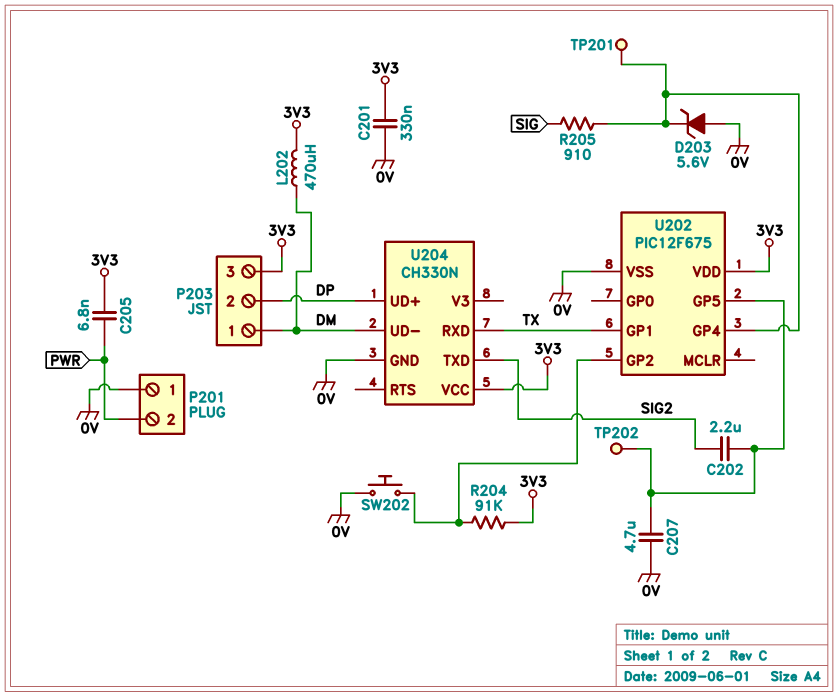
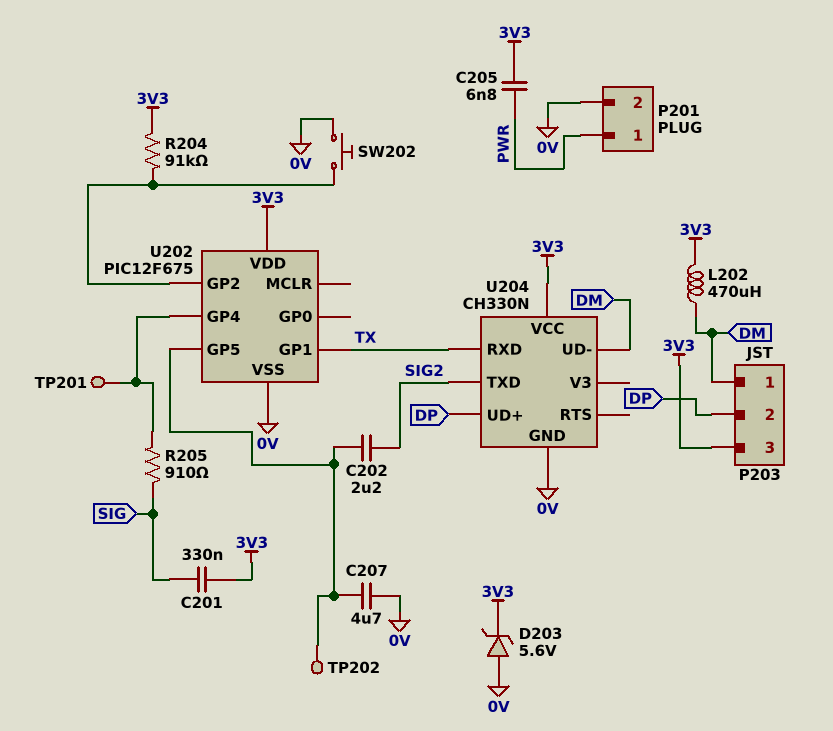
C201: 330nF (0V, 3V3) -> 330nF (3V3, SIG)
D203: zener 5.6V (A 0V, K U202/GP4) -> zener 5.6V (A 0V, K 3V3)
P201 pin 1: 0V -> PWR
P201 pin 2: PWR -> 0V

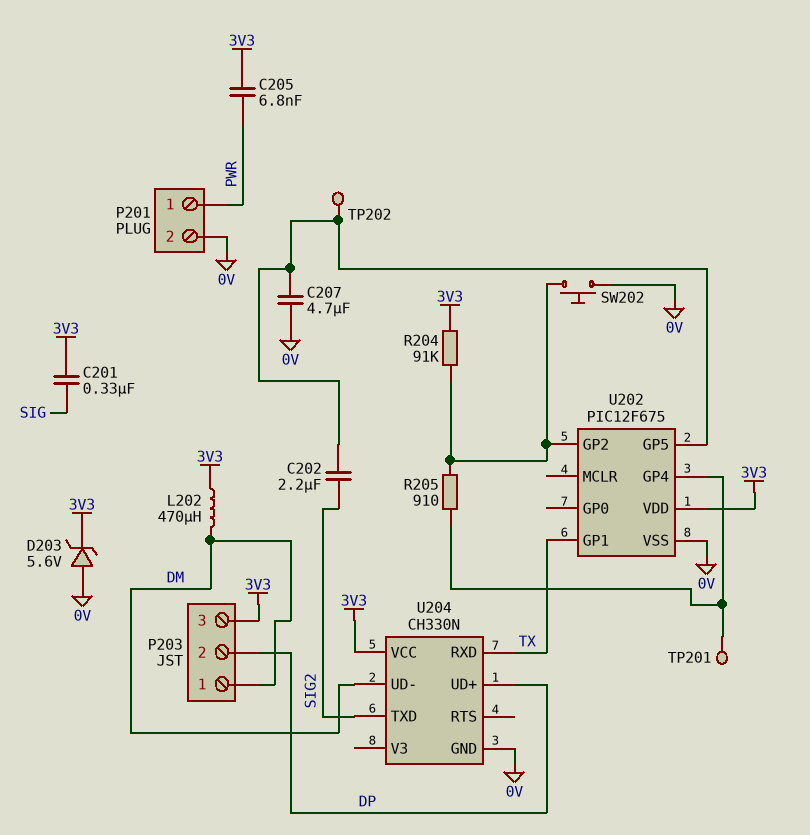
R205: 910 (SIG, U202/GP4) -> 910 (U202/GP2, U202/GP4)

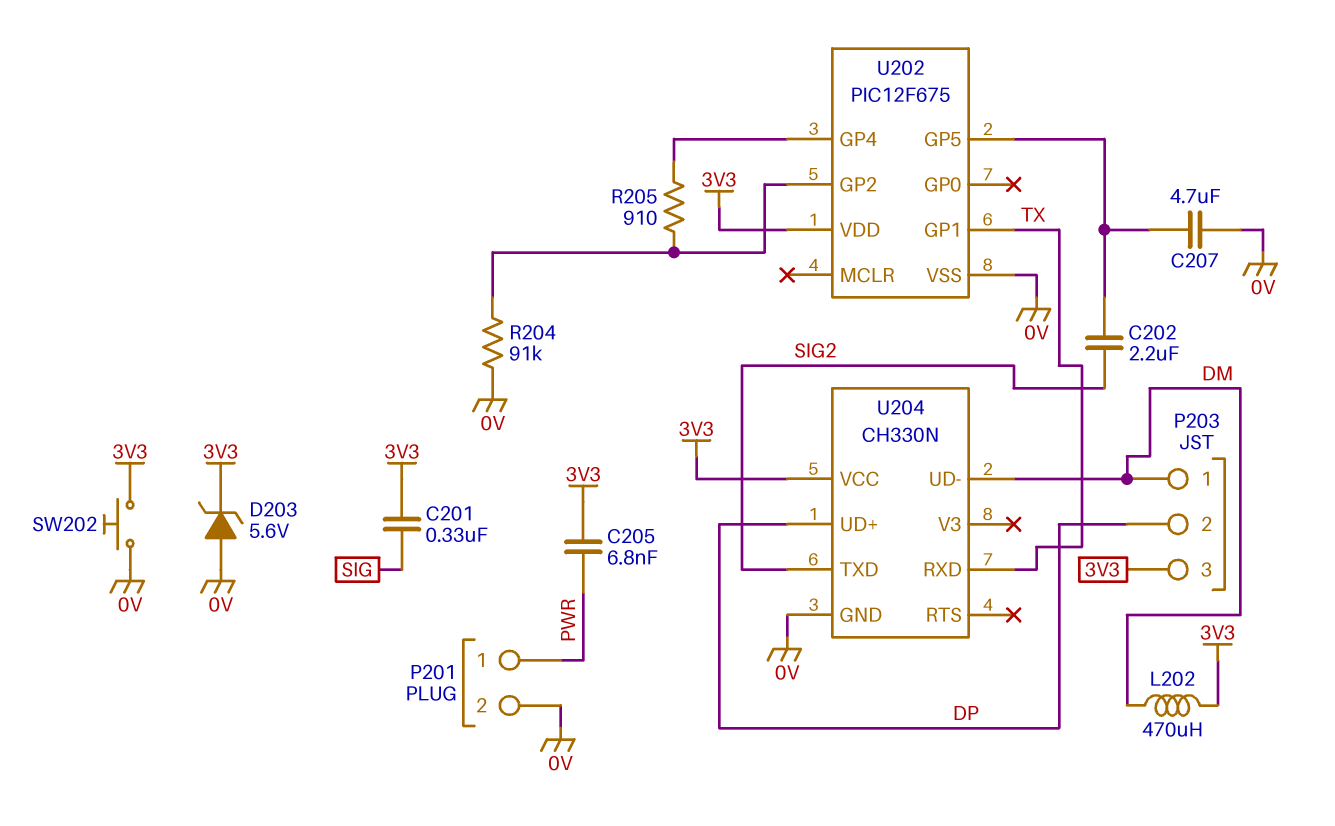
R204: 91k (3V3, U202/GP2) -> 91k (0V, U202/GP2)
SW202: button (0V, U202/GP2) -> button (0V, 3V3)
TP201: test point (U202/GP4) -> none
TP202: test point (U202/GP5) -> none

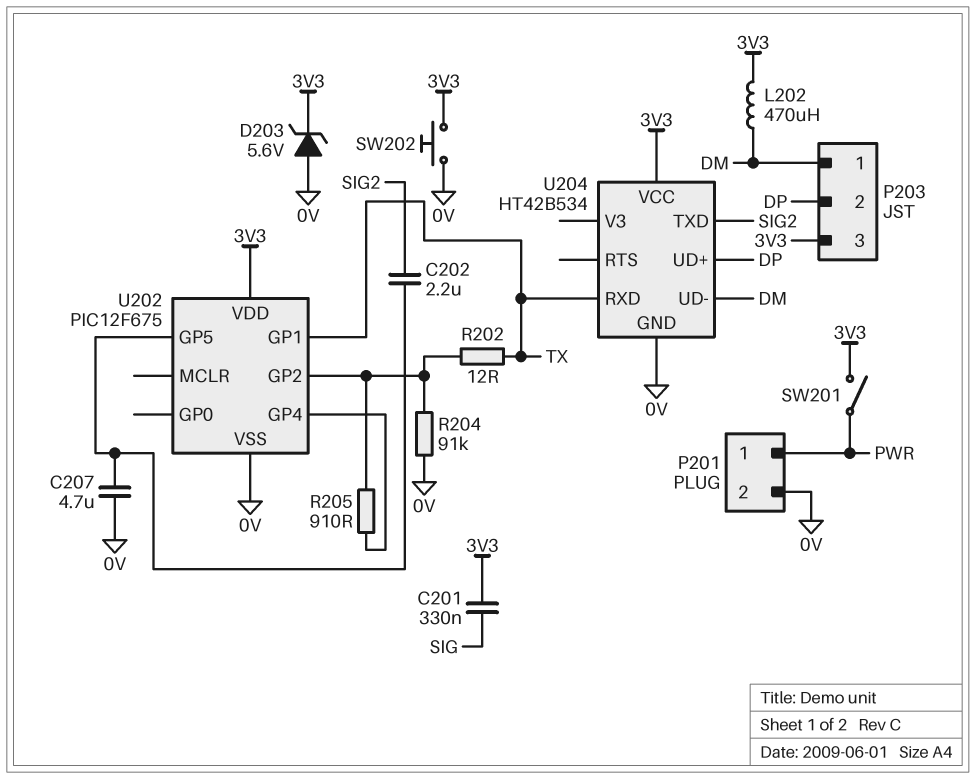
C205: 6.8nF (3V3, PWR) -> none
R202: none -> 12 (TX, U202/GP2)
SW201: none -> switch (3V3, PWR)
U204: CH330N -> HT42B534

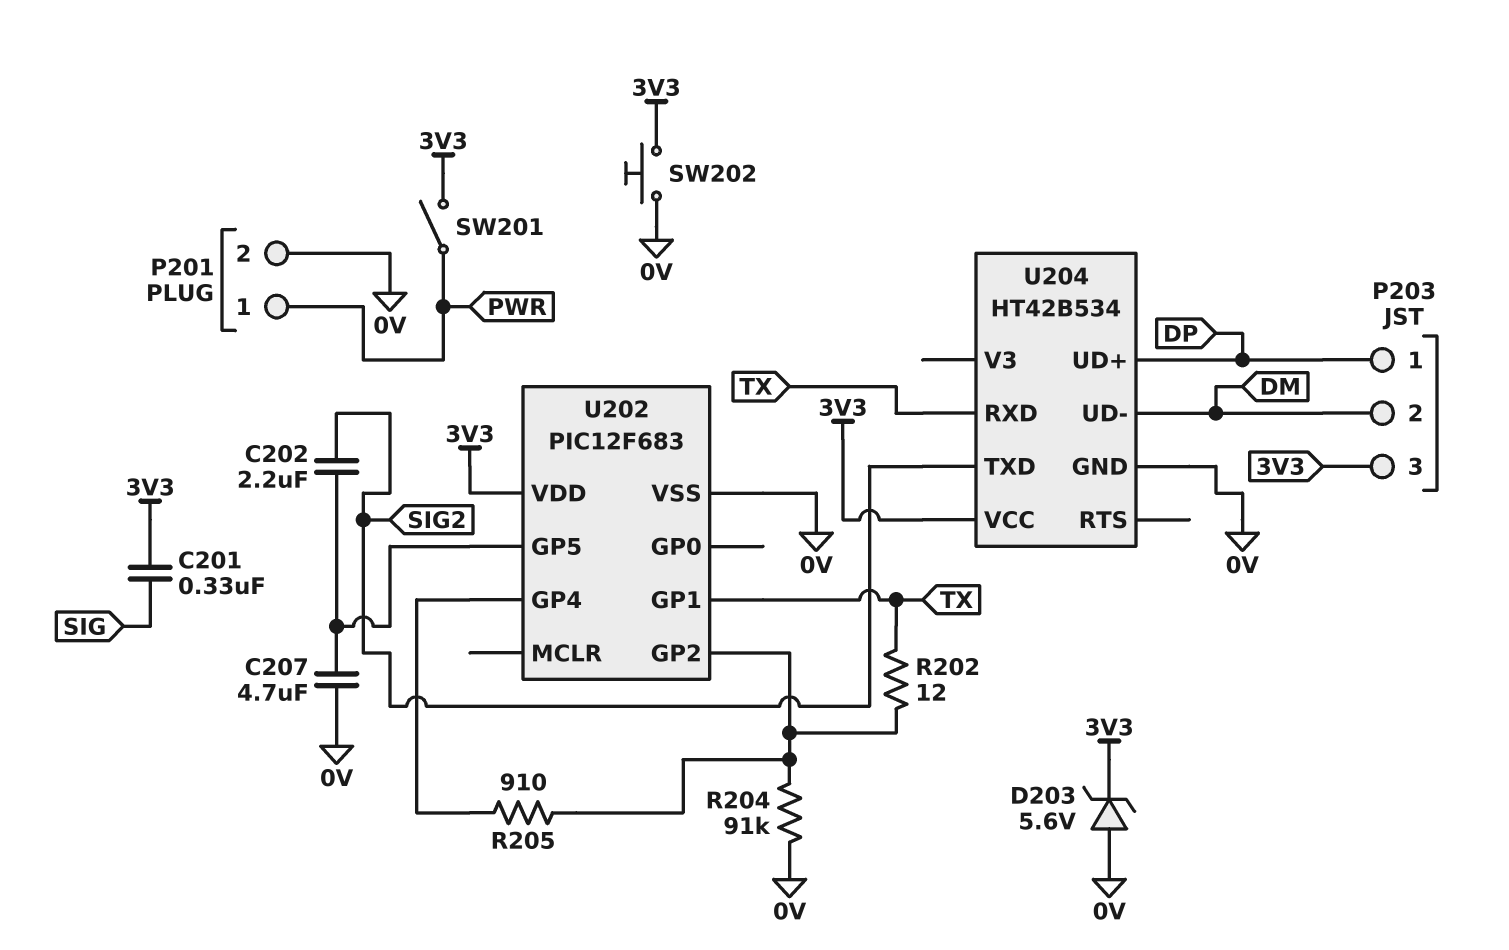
L202: 470uH (3V3, DM) -> none
P203 pin 1: DM -> DP
P203 pin 2: DP -> DM
U202: PIC12F675 -> PIC12F683

